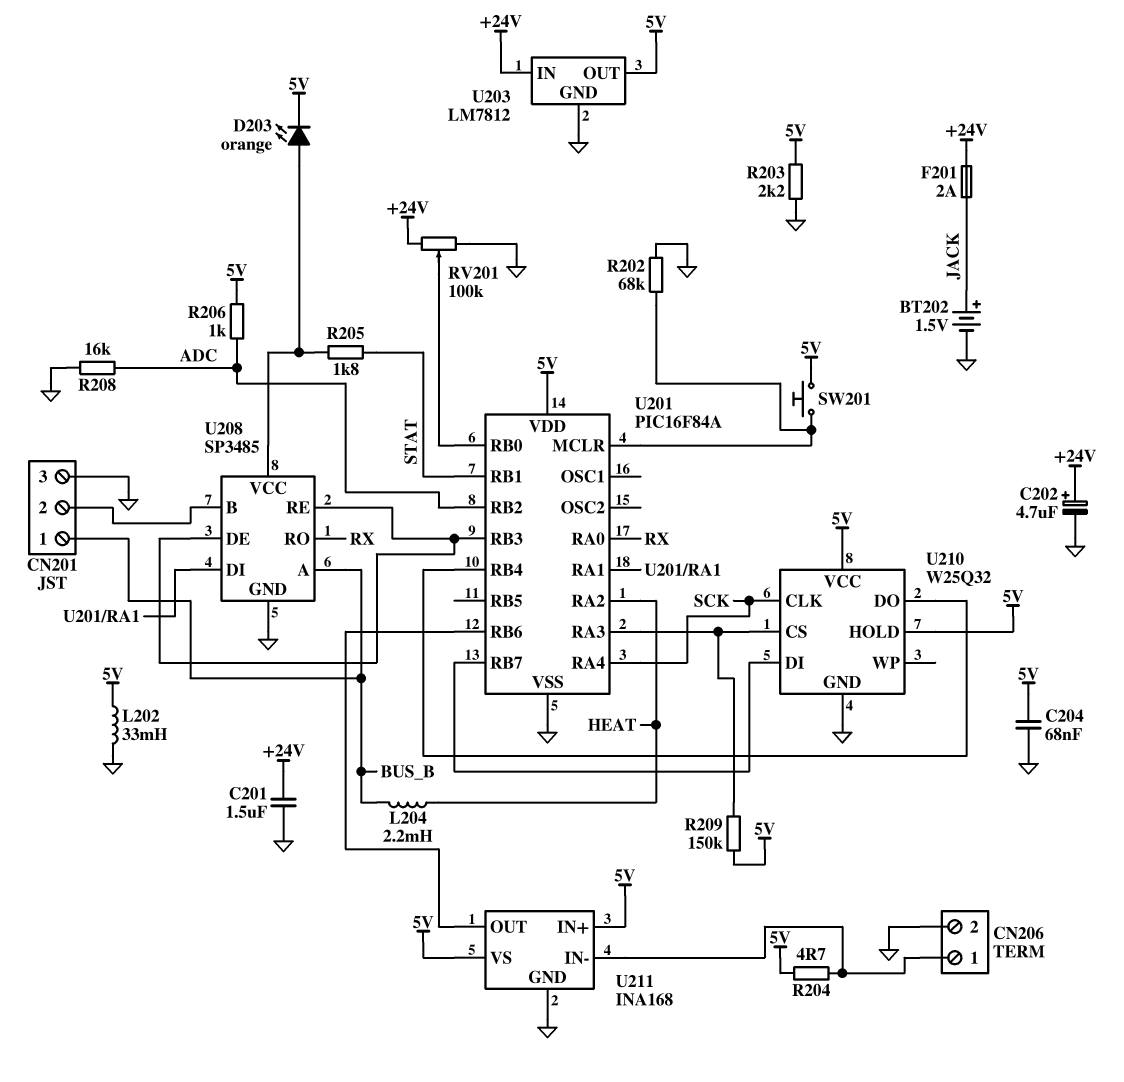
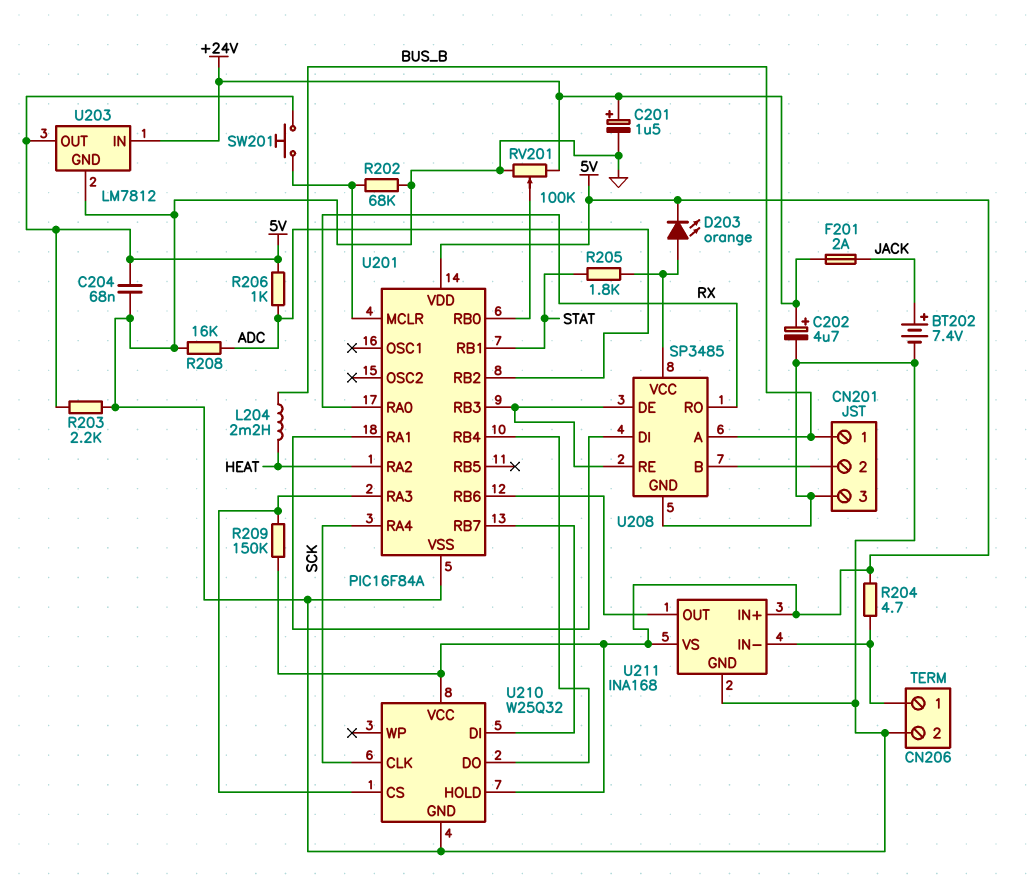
BT202: 1.5V (plus JACK, minus GND) -> 7.4V (plus JACK, minus GND)
C201: 1.5uF (+24V, GND) -> 1.5uF (plus +24V, minus GND)
L202: 33mH (5V, GND) -> none

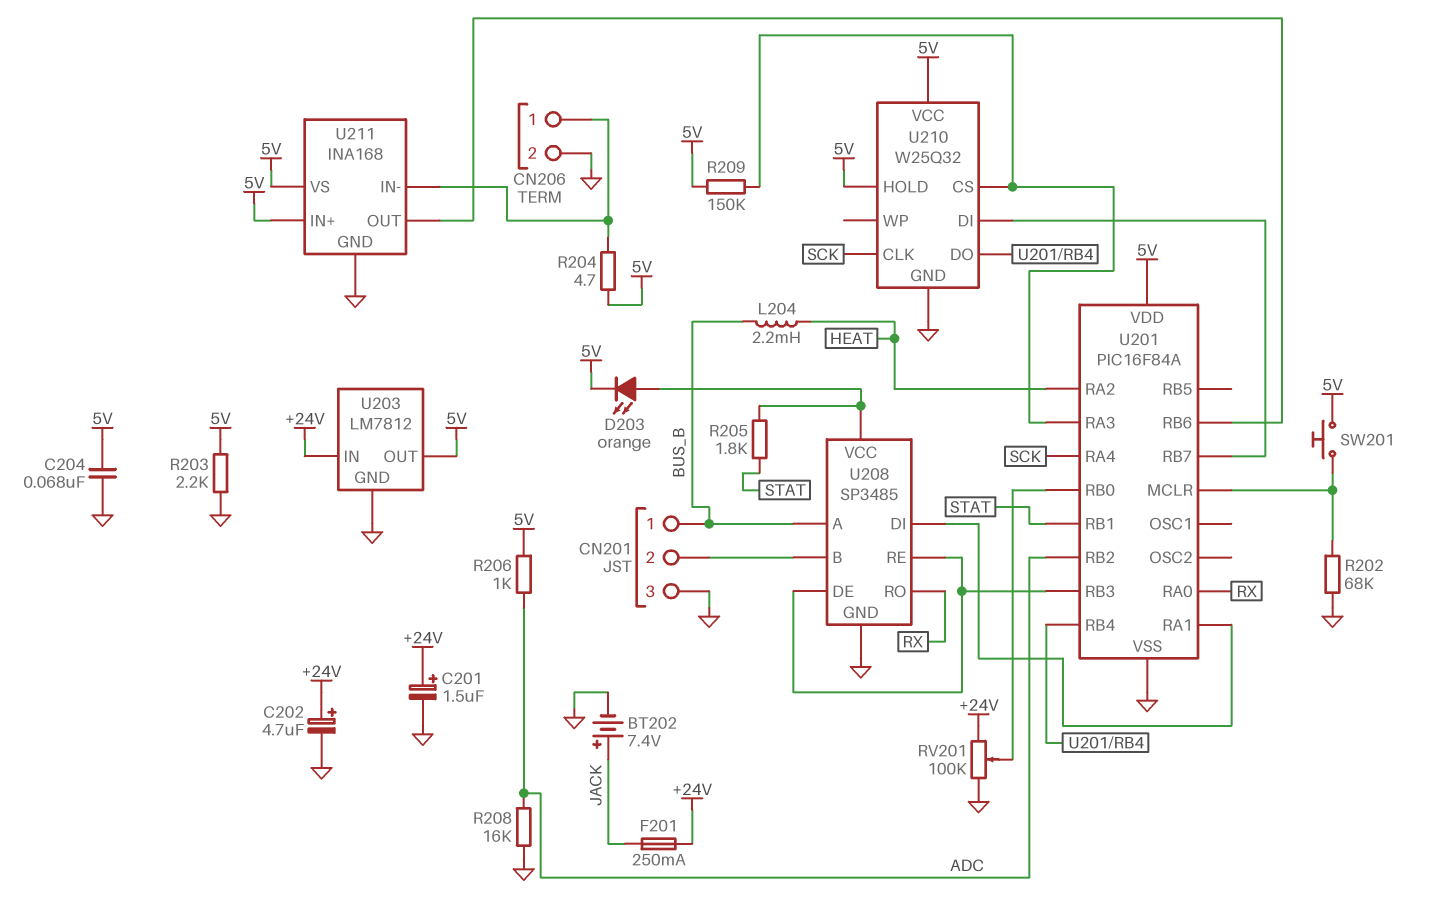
F201: 2A (+24V, JACK) -> 250mA (+24V, JACK)

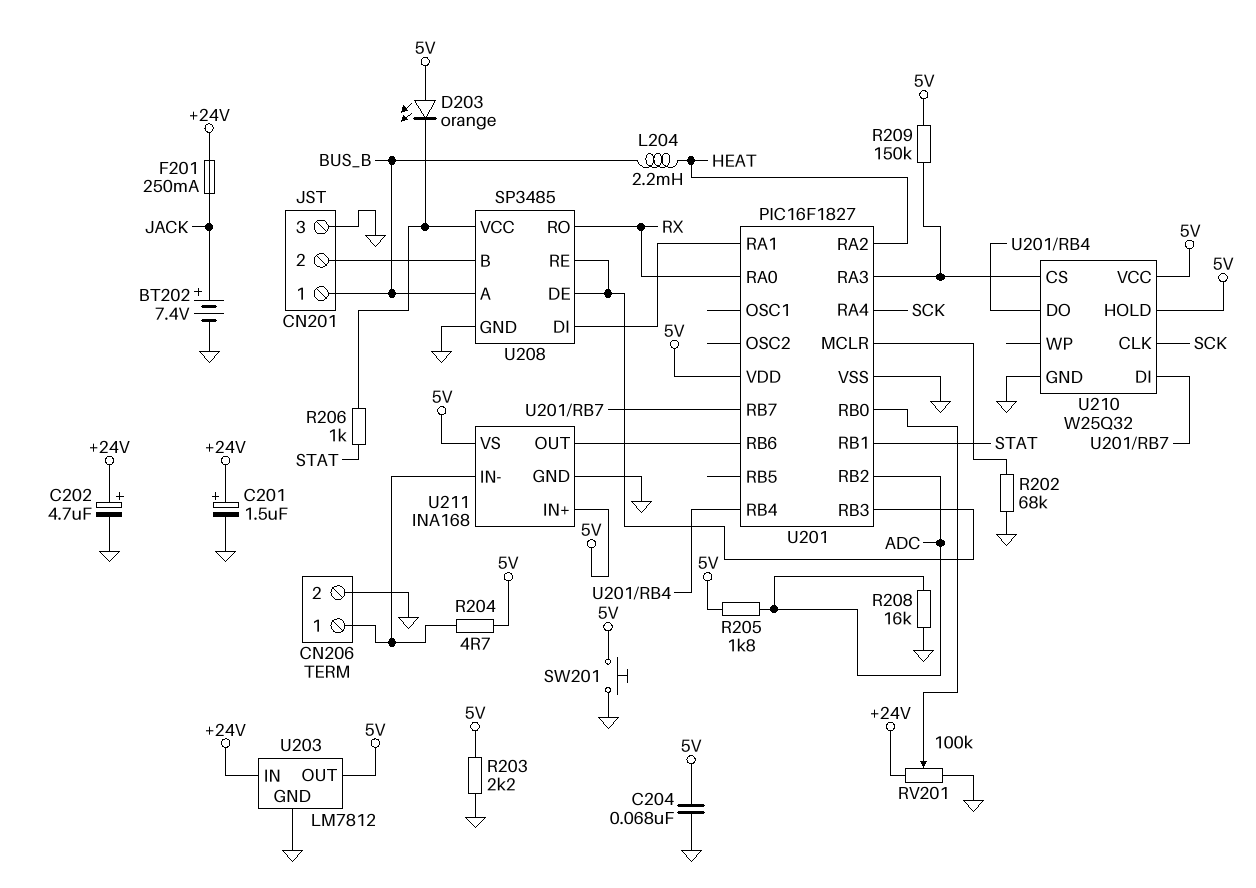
D203: LED orange (A U208/VCC, K 5V) -> LED orange (A 5V, K U208/VCC)
R205: 1.8k (STAT, U208/VCC) -> 1.8k (5V, ADC)
R206: 1k (5V, ADC) -> 1k (STAT, U208/VCC)
SW201: button (5V, U201/MCLR) -> button (5V, GND)
U201: PIC16F84A -> PIC16F1827

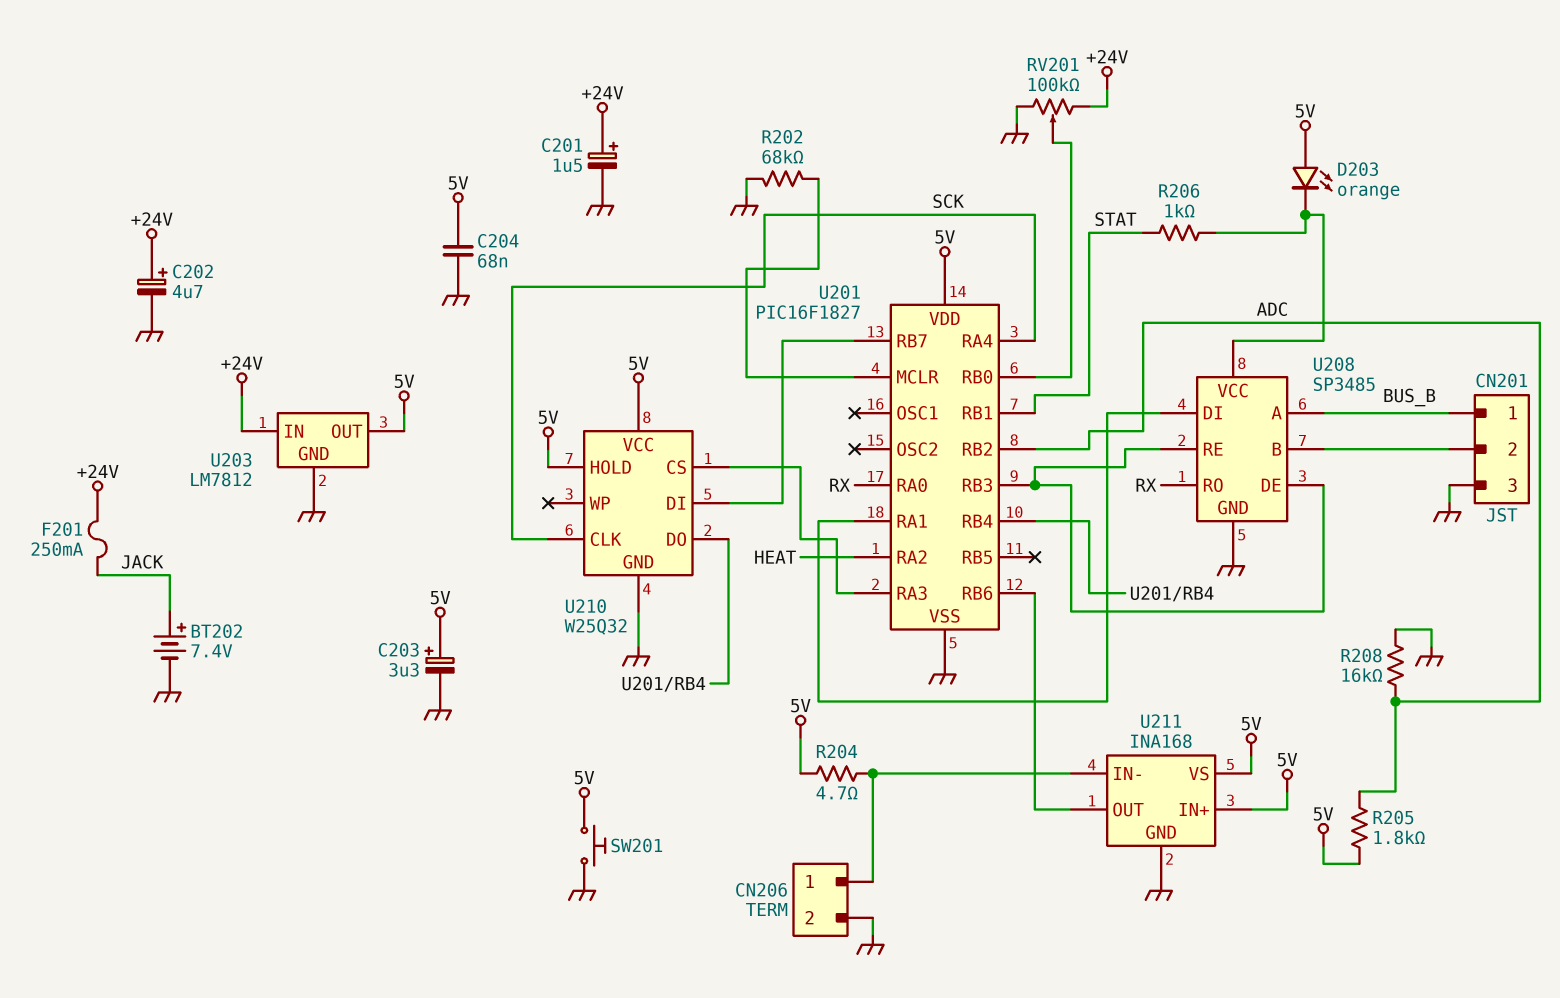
C203: none -> 3.3uF (plus 5V, minus GND)
L204: 2.2mH (BUS_B, HEAT) -> none
R203: 2.2k (5V, GND) -> none
R209: 150k (5V, U201/RA3) -> none

